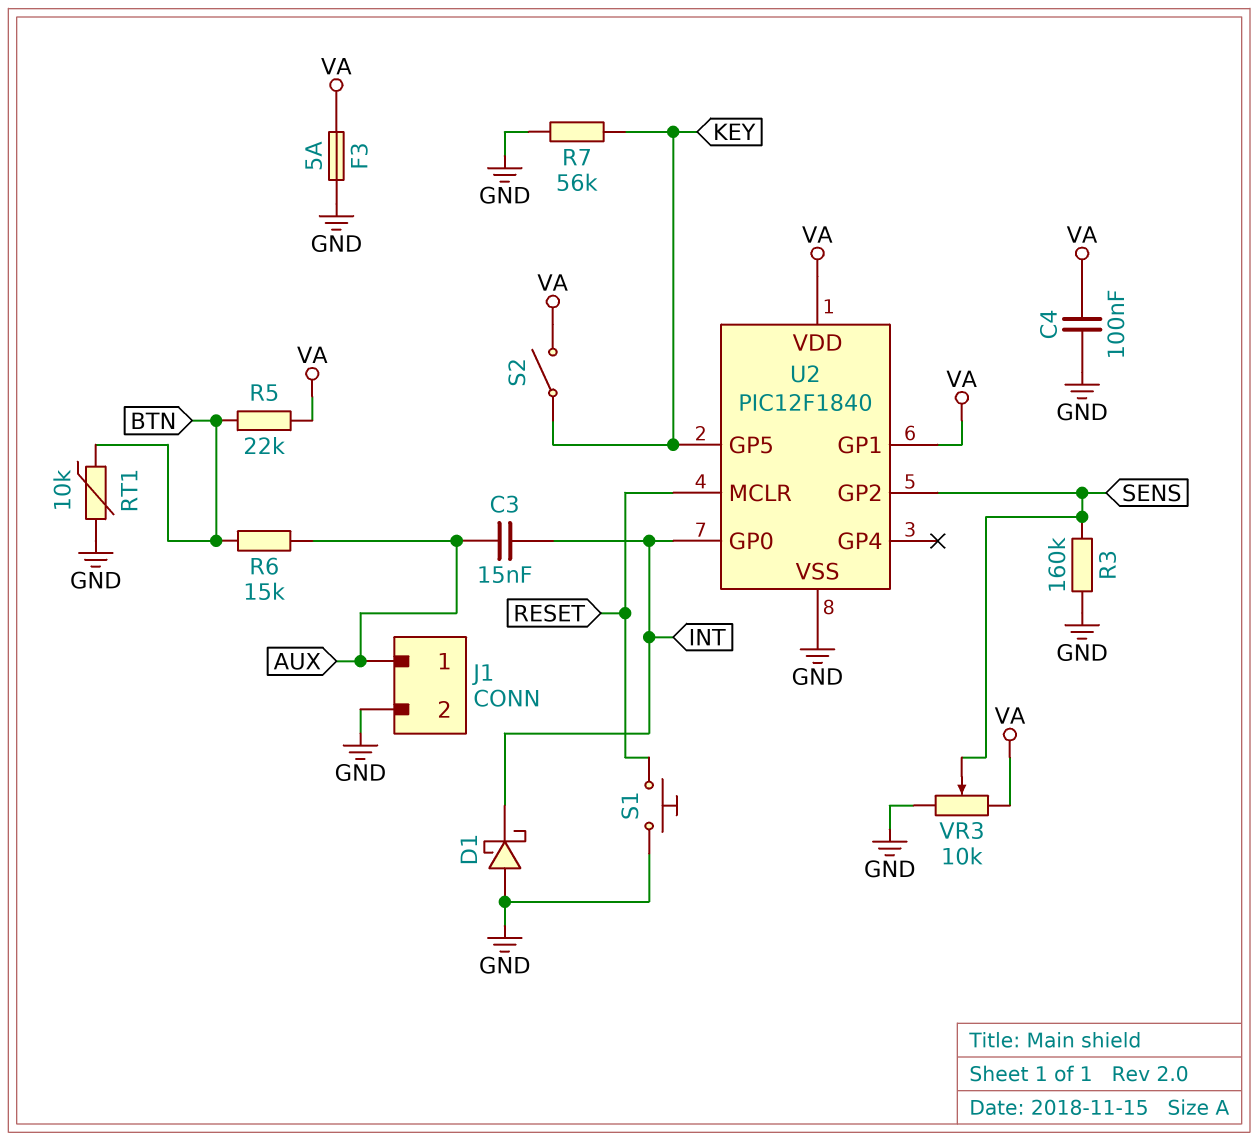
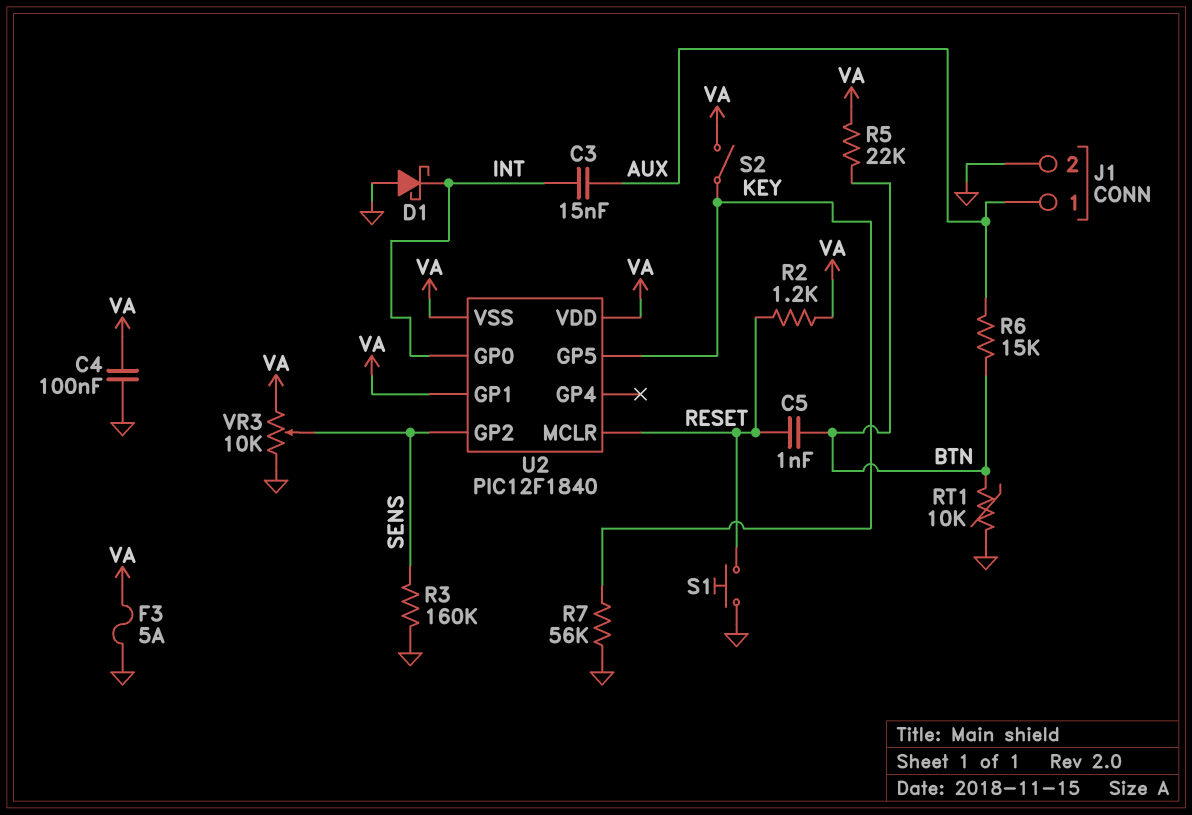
C5: none -> 1nF (BTN, RESET)
R2: none -> 1.2k (RESET, VA)
U2 pin VSS: GND -> VA

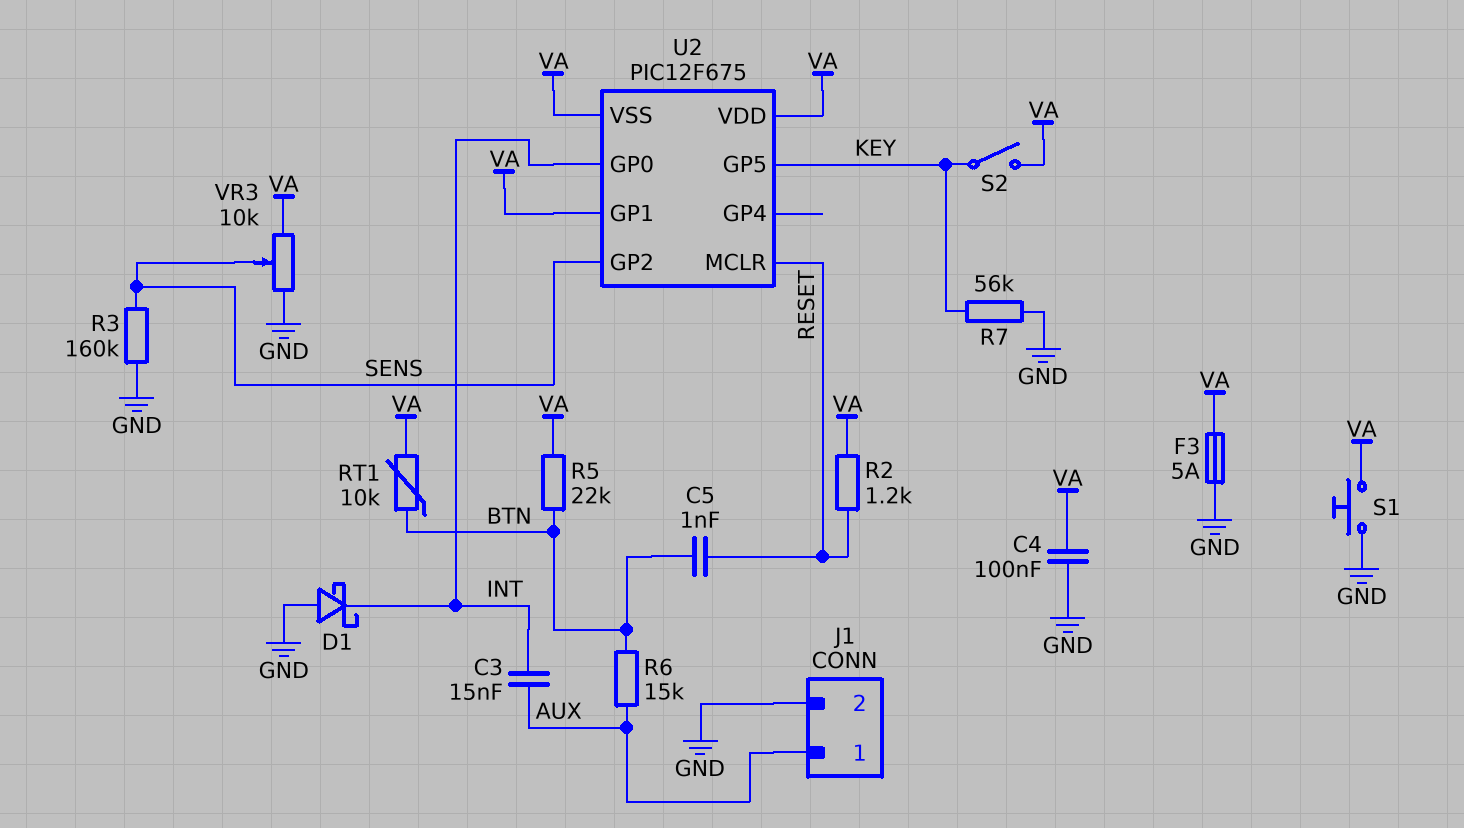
RT1: 10k (BTN, GND) -> 10k (BTN, VA)
S1: button (GND, RESET) -> button (GND, VA)
U2: PIC12F1840 -> PIC12F675

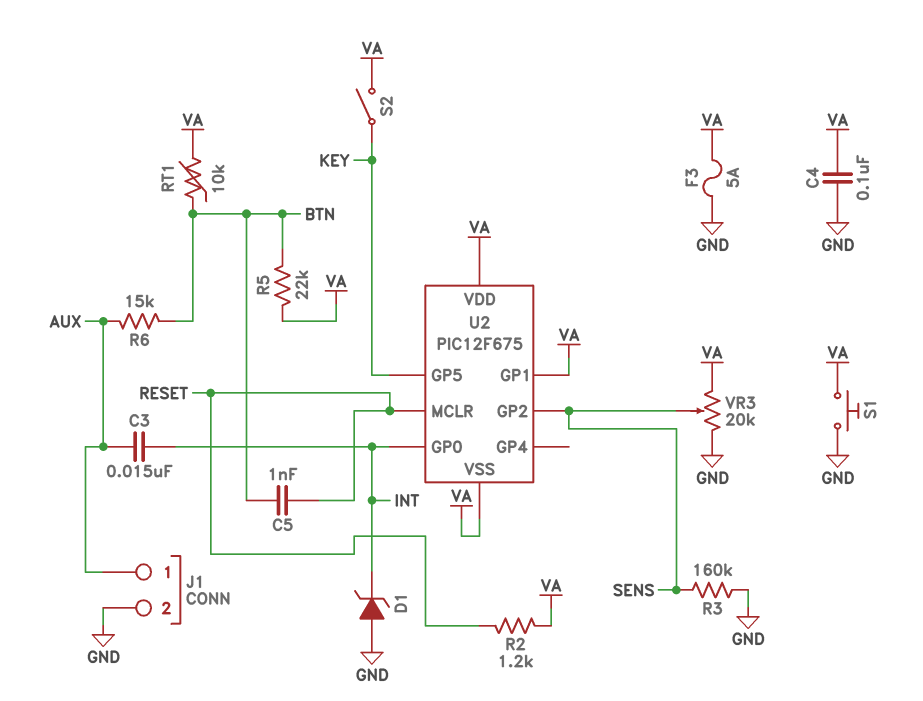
D1: schottky (A GND, K INT) -> zener (A GND, K INT)
R7: 56k (GND, KEY) -> none
VR3: 10k (GND, VA, wiper SENS) -> 20k (GND, VA, wiper SENS)

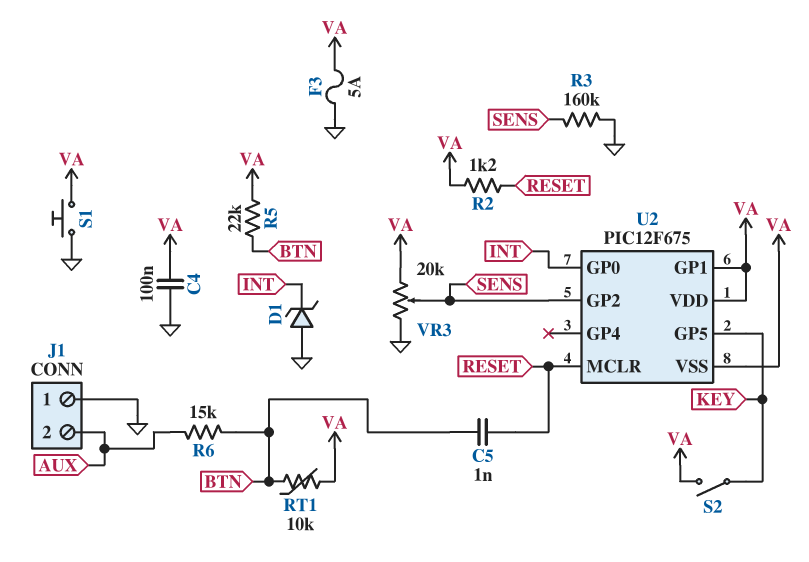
C3: 15nF (AUX, INT) -> none
J1 pin 1: AUX -> GND
J1 pin 2: GND -> AUX

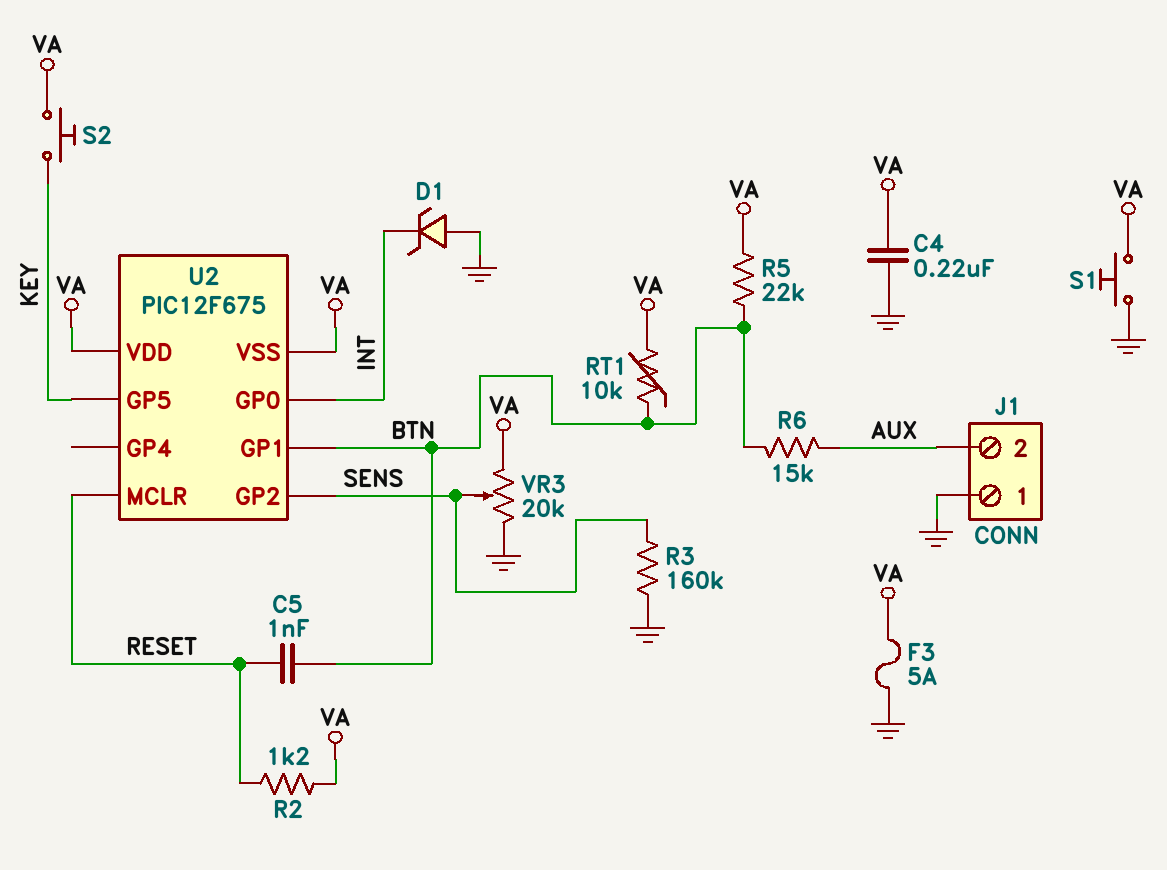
C4: 100nF (GND, VA) -> 220nF (GND, VA)
S2: switch (KEY, VA) -> button (KEY, VA)
U2 pin GP1: VA -> BTN

